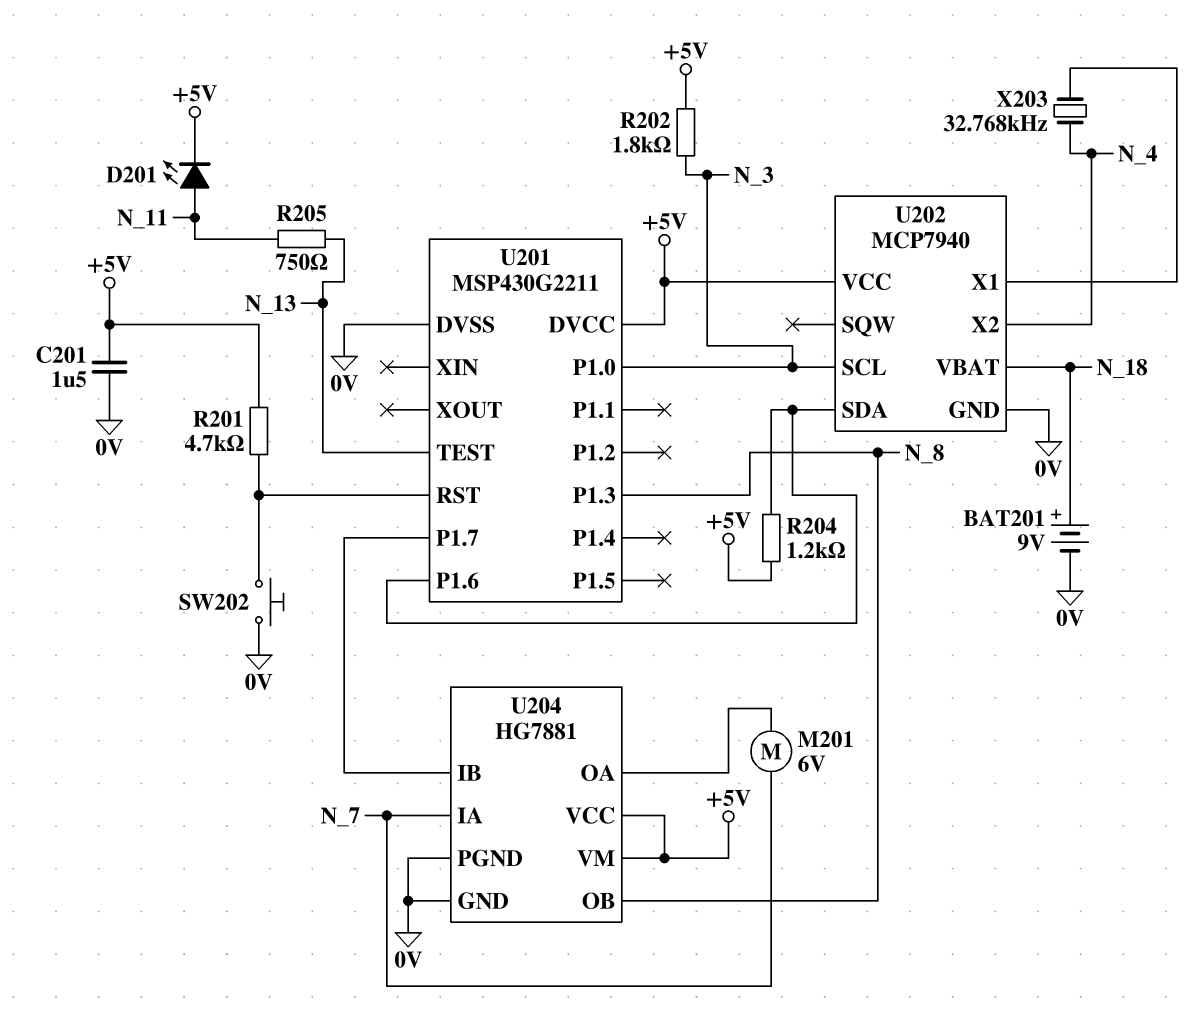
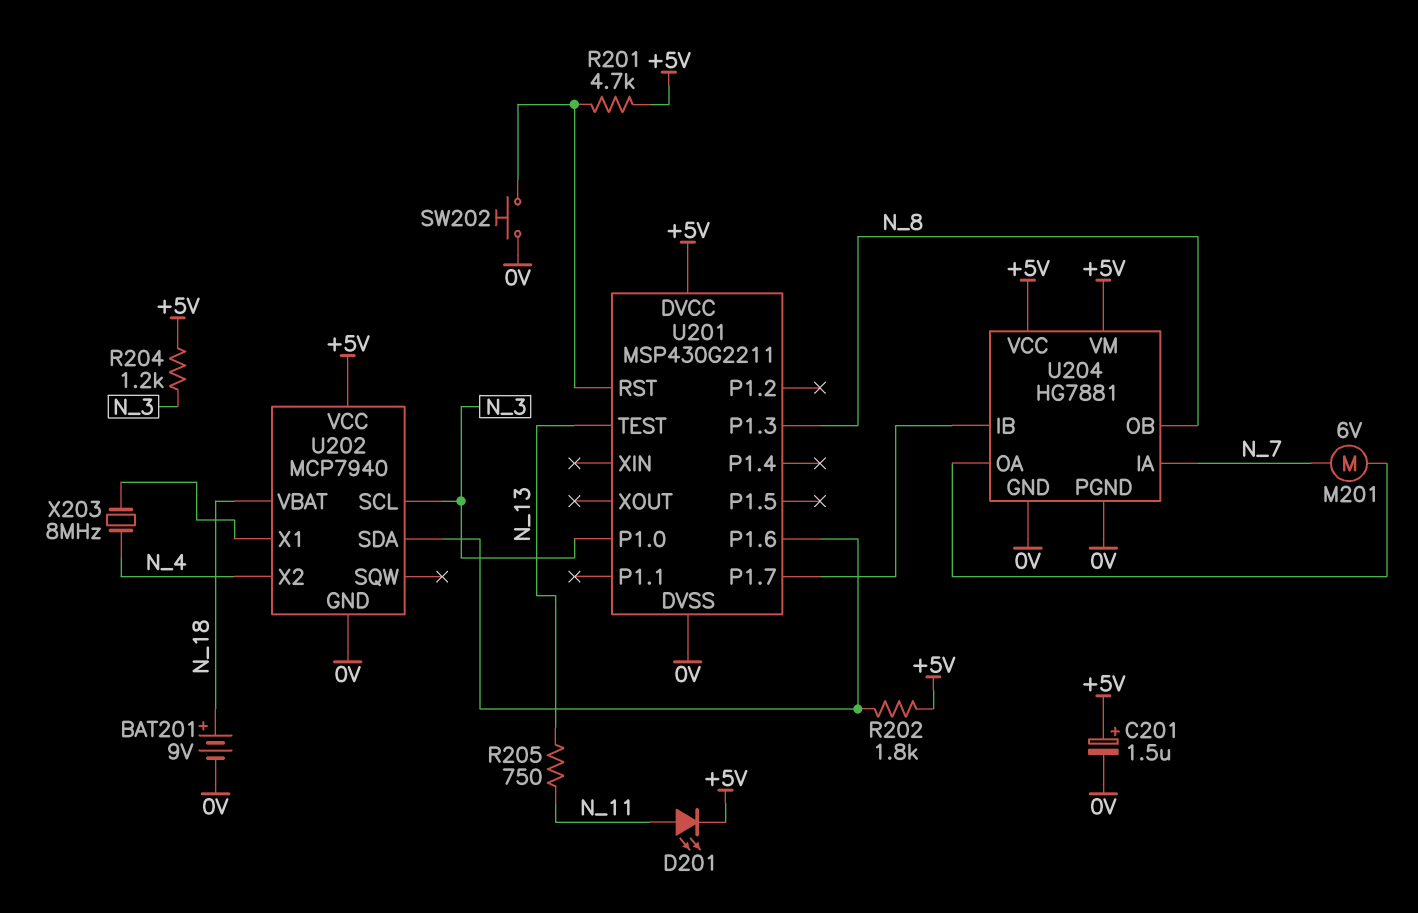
C201: 1.5uF (+5V, 0V) -> 1.5uF (plus +5V, minus 0V)
R202: 1.8k (+5V, N_3) -> 1.8k (+5V, U201/P1.6)
R204: 1.2k (+5V, U201/P1.6) -> 1.2k (+5V, N_3)
X203: 32.768kHz (N_4, U202/X1) -> 8MHz (N_4, U202/X1)

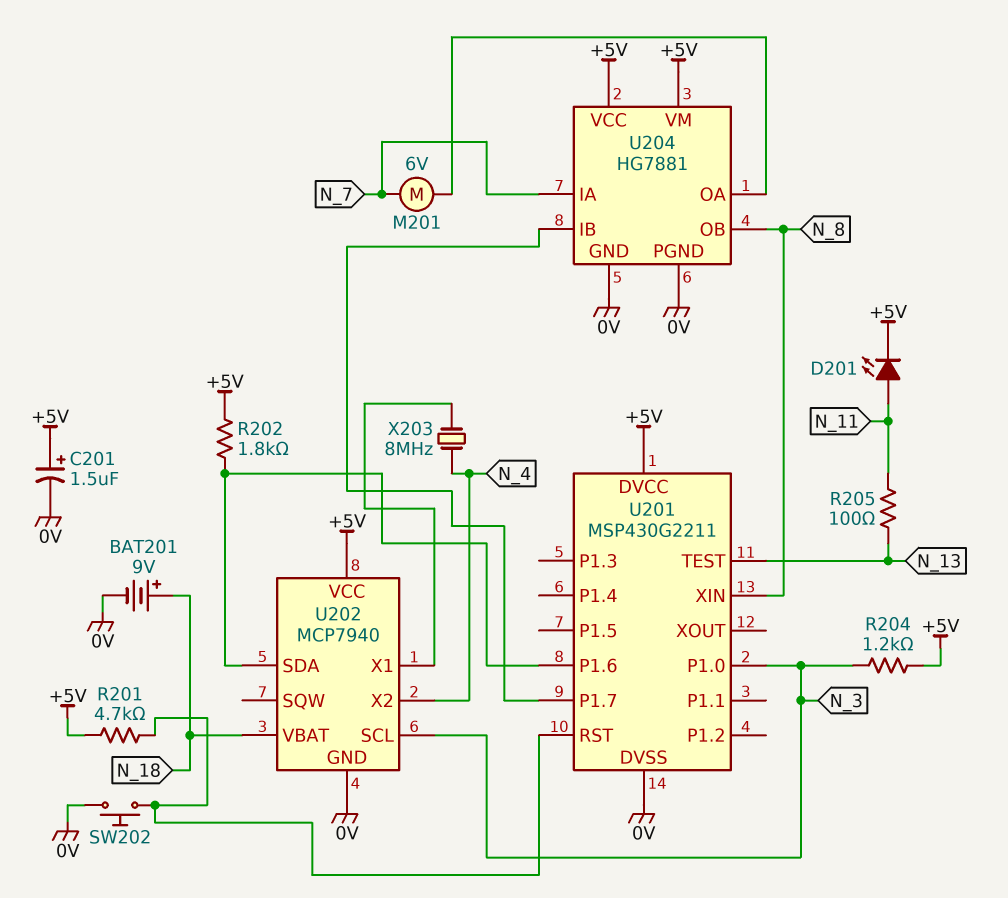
R205: 750 (N_11, N_13) -> 100 (N_11, N_13)
U201 pin P1.3: N_8 -> none
U201 pin XIN: none -> N_8

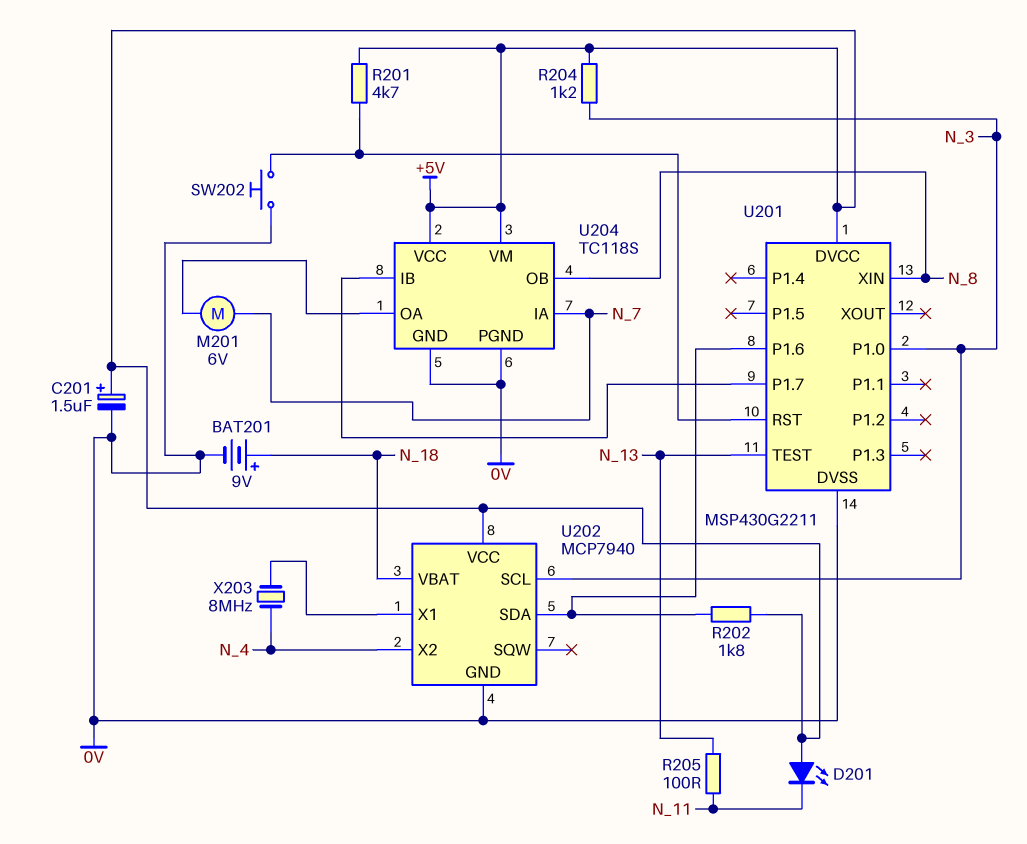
D201: LED (A N_11, K +5V) -> LED (A +5V, K N_11)
U204: HG7881 -> TC118S

